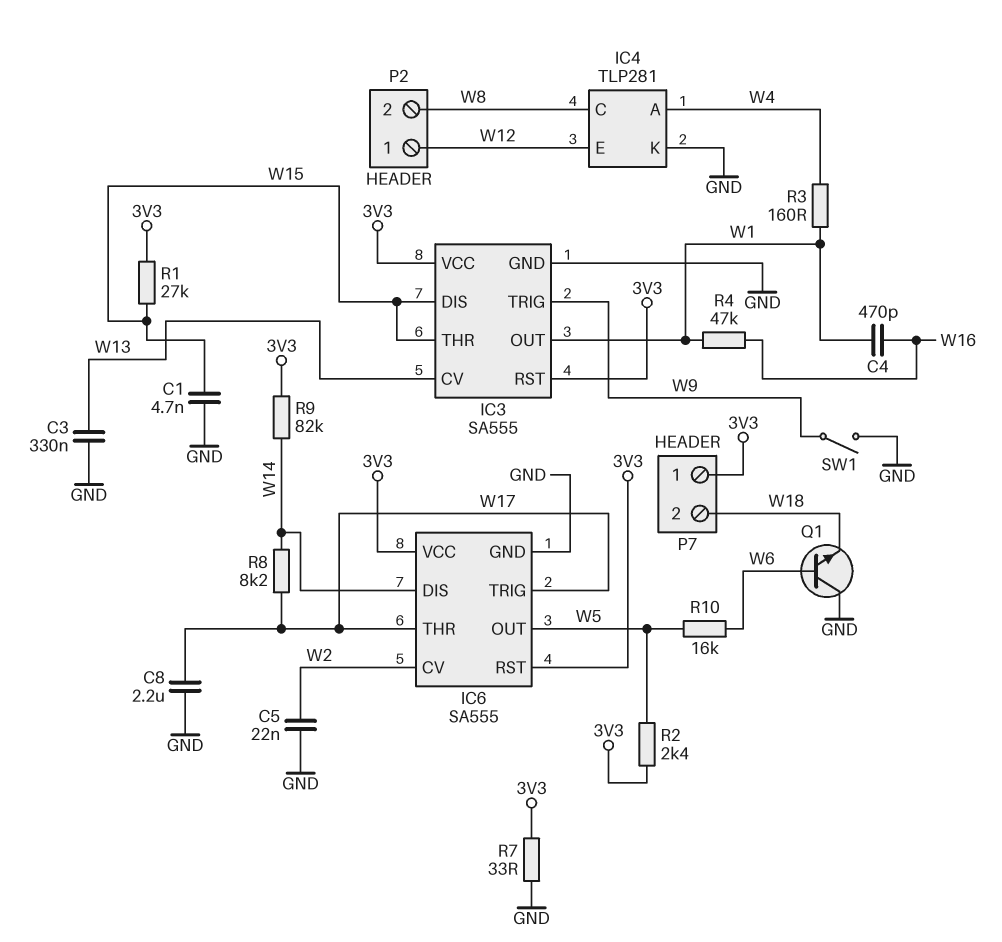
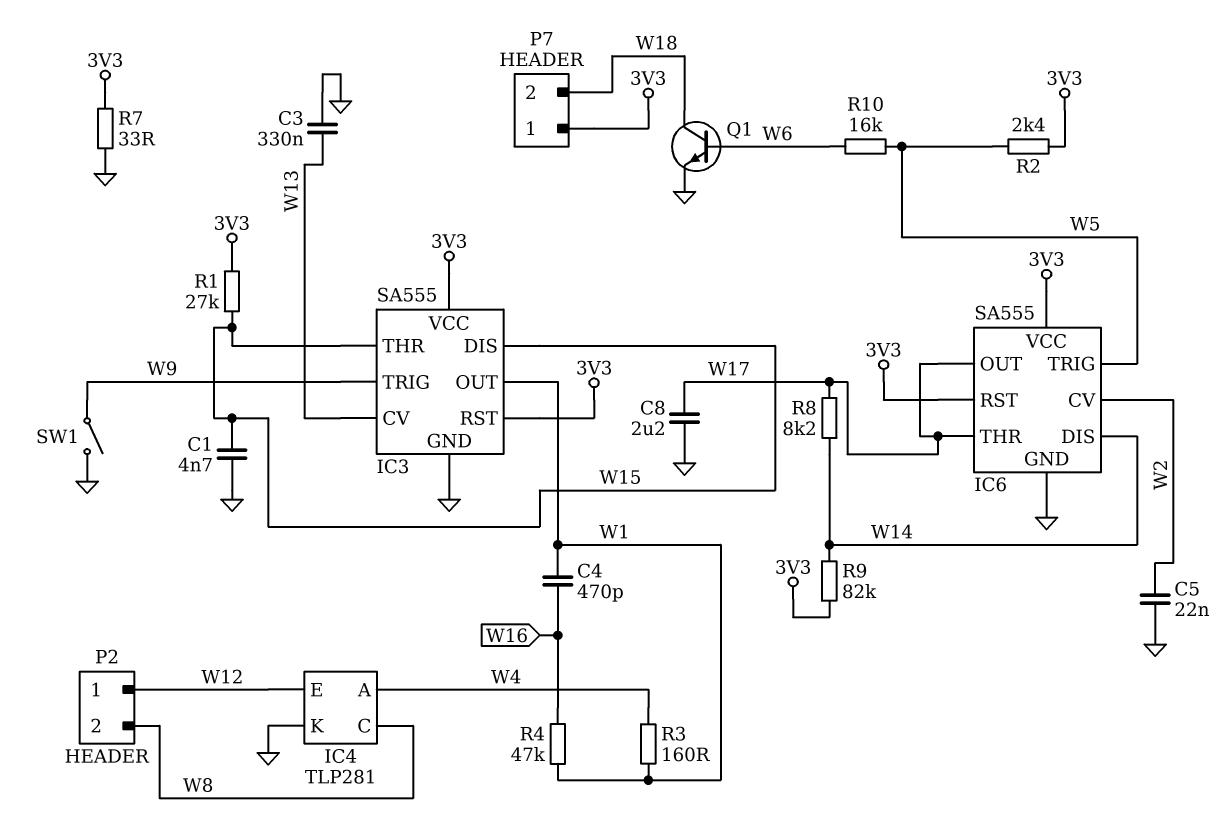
IC6 pin OUT: W5 -> W17
IC6 pin TRIG: W17 -> W5
Q1: NPN (B W6, C GND, E W18) -> NPN (B W6, C W18, E GND)

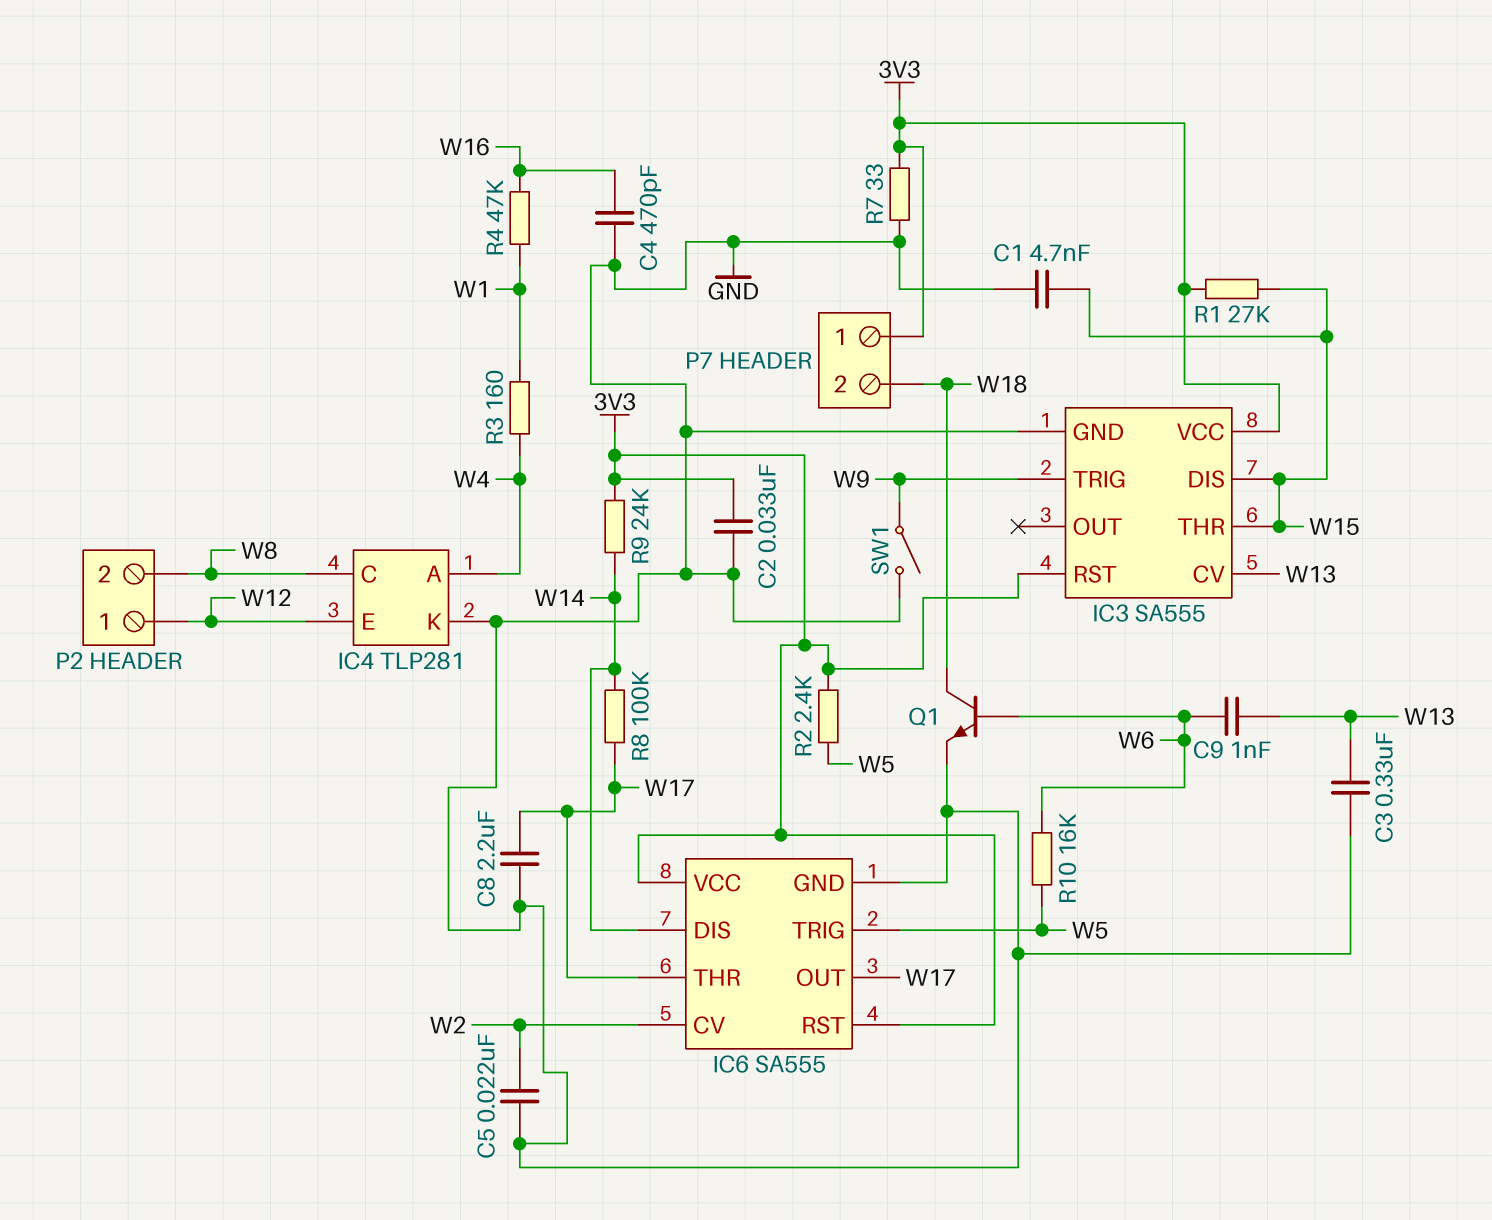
C2: none -> 33nF (3V3, GND)
C4: 470pF (W1, W16) -> 470pF (GND, W16)
C9: none -> 1nF (W6, W13)
IC3 pin OUT: W1 -> none
R8: 8.2k (W14, W17) -> 100k (W14, W17)
R9: 82k (3V3, W14) -> 24k (3V3, W14)

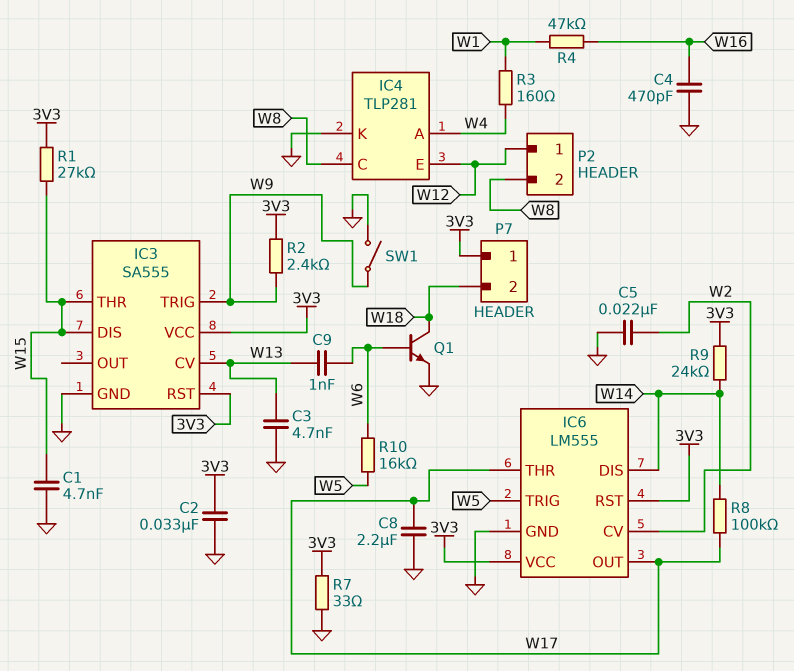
C3: 330nF (GND, W13) -> 4.7nF (GND, W13)
IC6: SA555 -> LM555
R2: 2.4k (3V3, W5) -> 2.4k (3V3, W9)

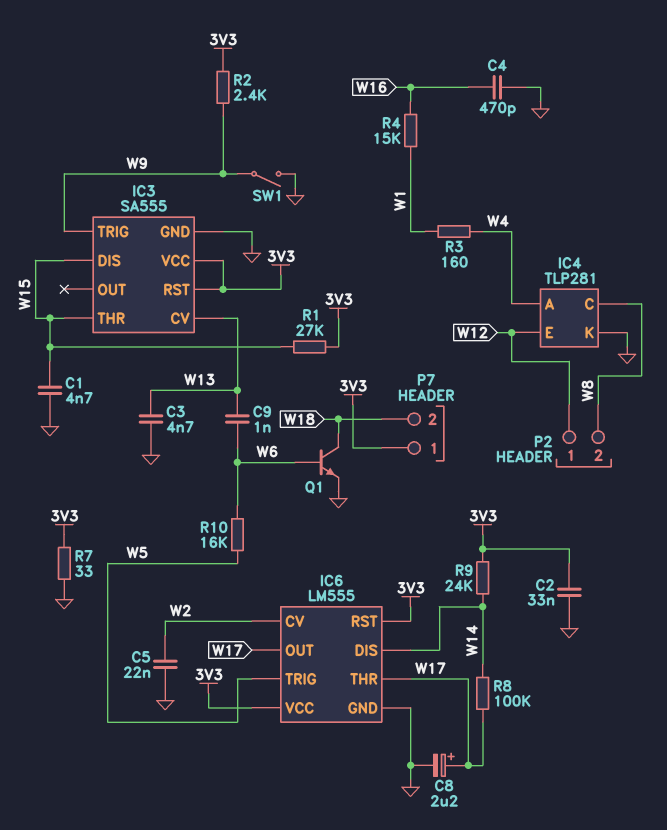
C8: 2.2uF (GND, W17) -> 2.2uF (plus W17, minus GND)
R4: 47k (W1, W16) -> 15k (W1, W16)

